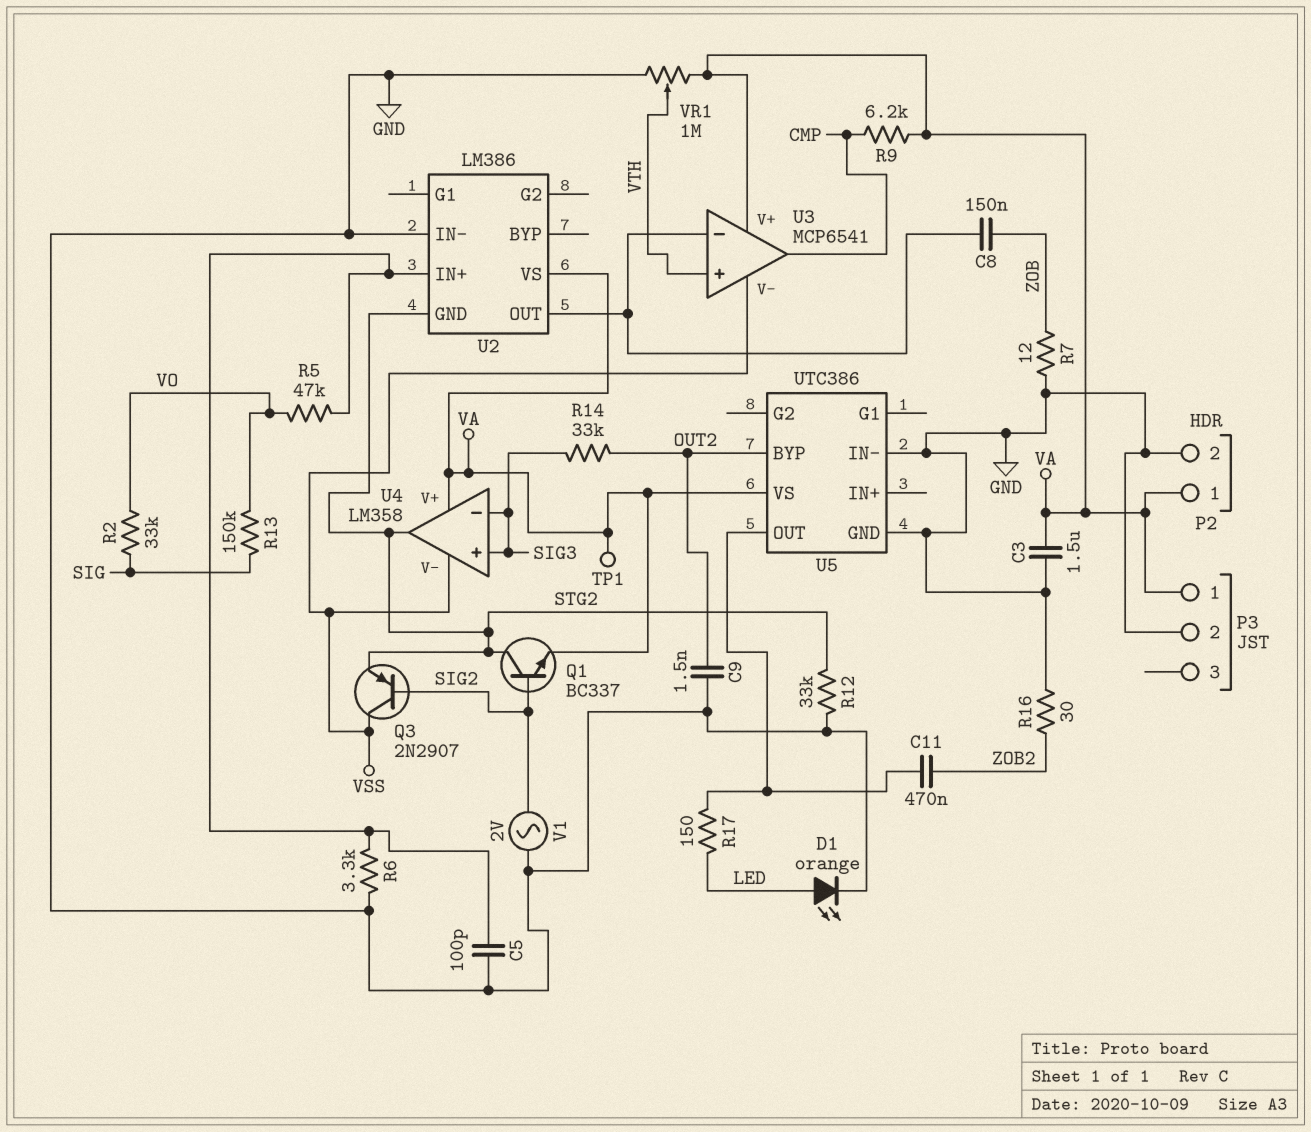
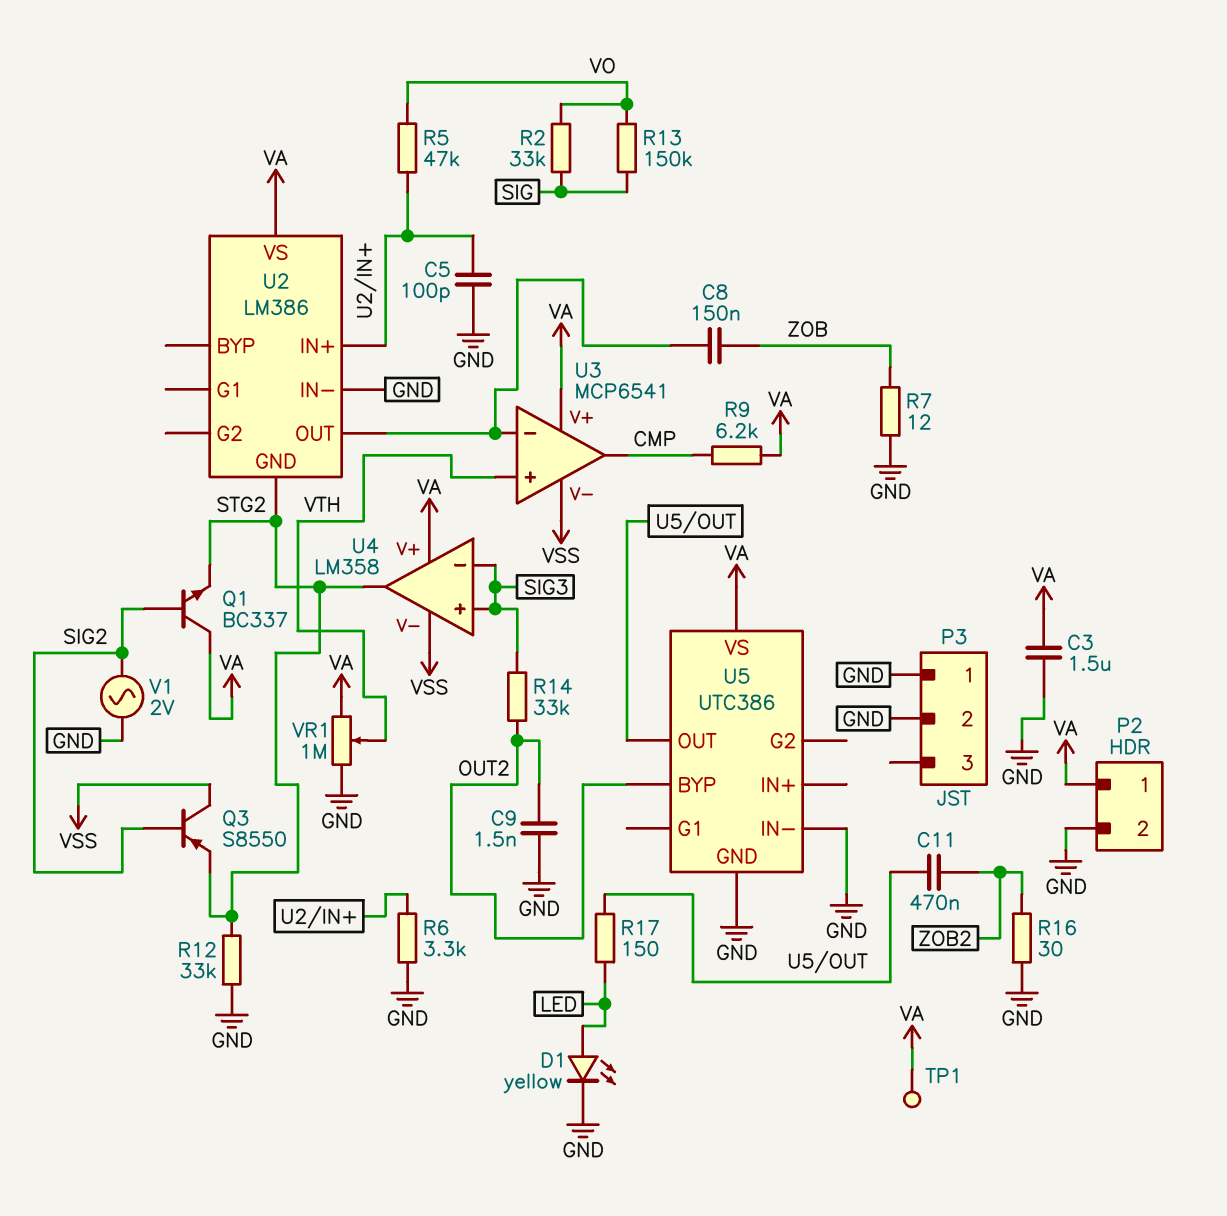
D1: LED orange (A LED, K GND) -> LED yellow (A LED, K GND)
P3 pin 1: VA -> GND
Q1: NPN BC337 (B SIG2, C STG2, E VA) -> NPN BC337 (B SIG2, C VA, E STG2)
Q3: PNP 2N2907 (B SIG2, C VSS, E STG2) -> PNP S8550 (B SIG2, C VSS, E STG2)

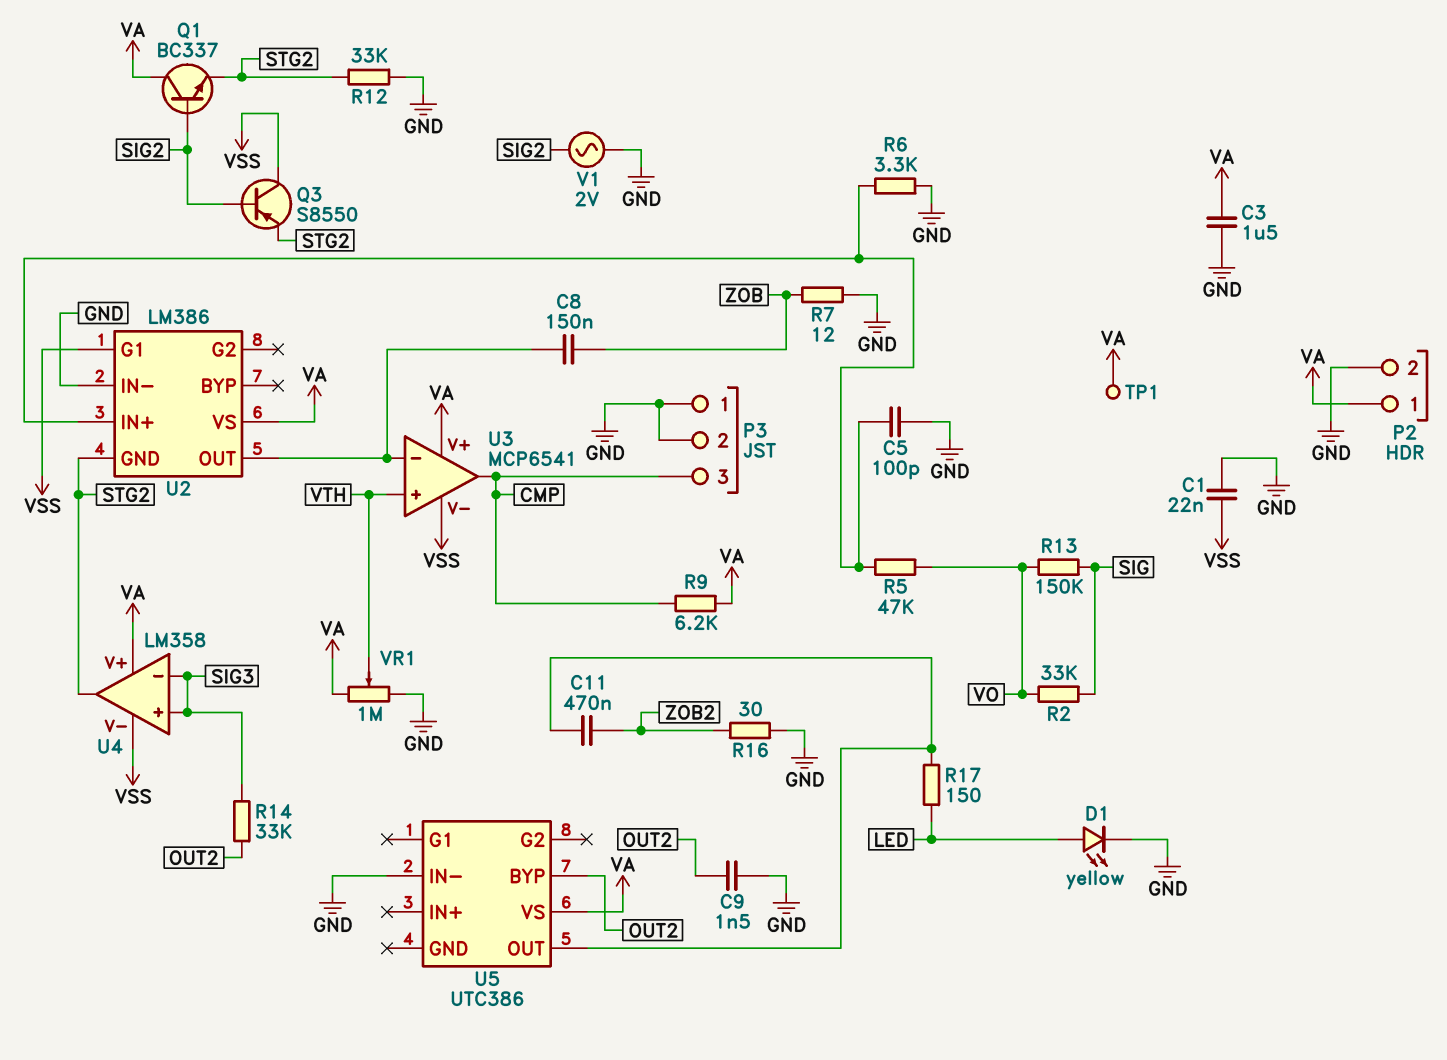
C1: none -> 22nF (GND, VSS)
P3 pin 3: none -> CMP
U2 pin G1: none -> VSS
U5 pin GND: GND -> none

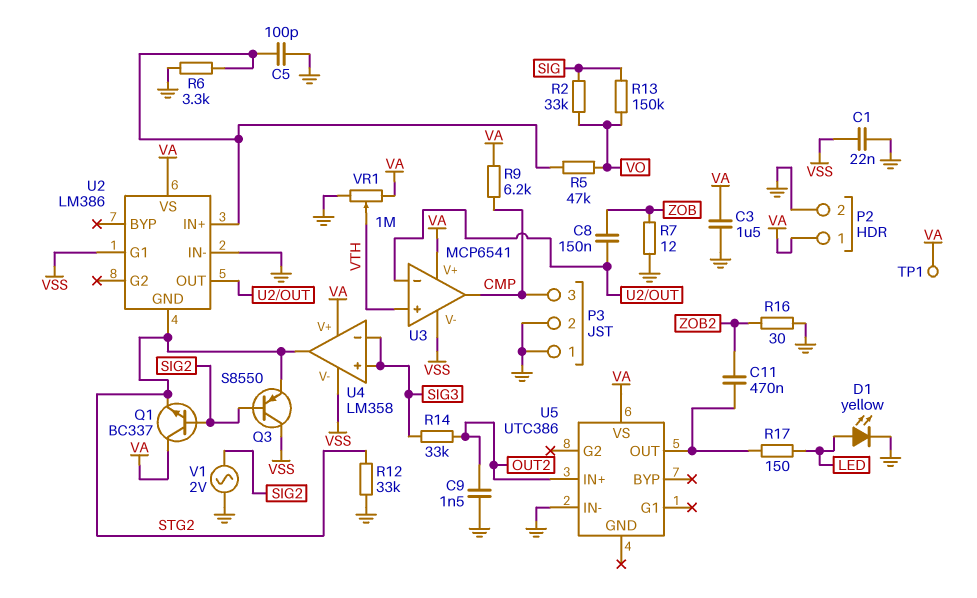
U5 pin BYP: OUT2 -> none
U5 pin IN+: none -> OUT2

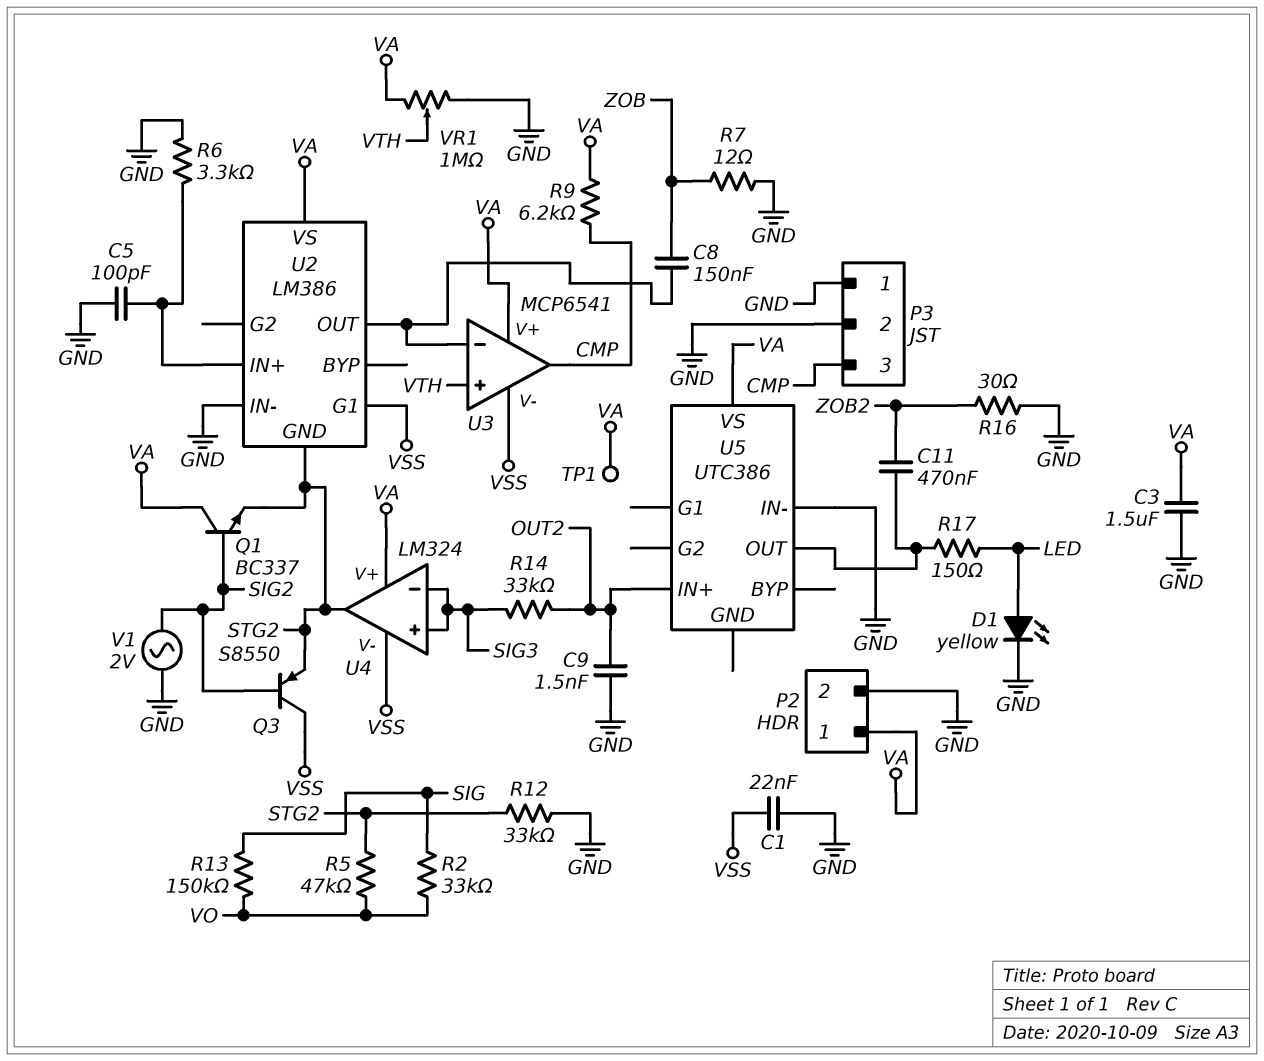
R5: 47k (U2/IN+, VO) -> 47k (STG2, VO)
U4: LM358 -> LM324

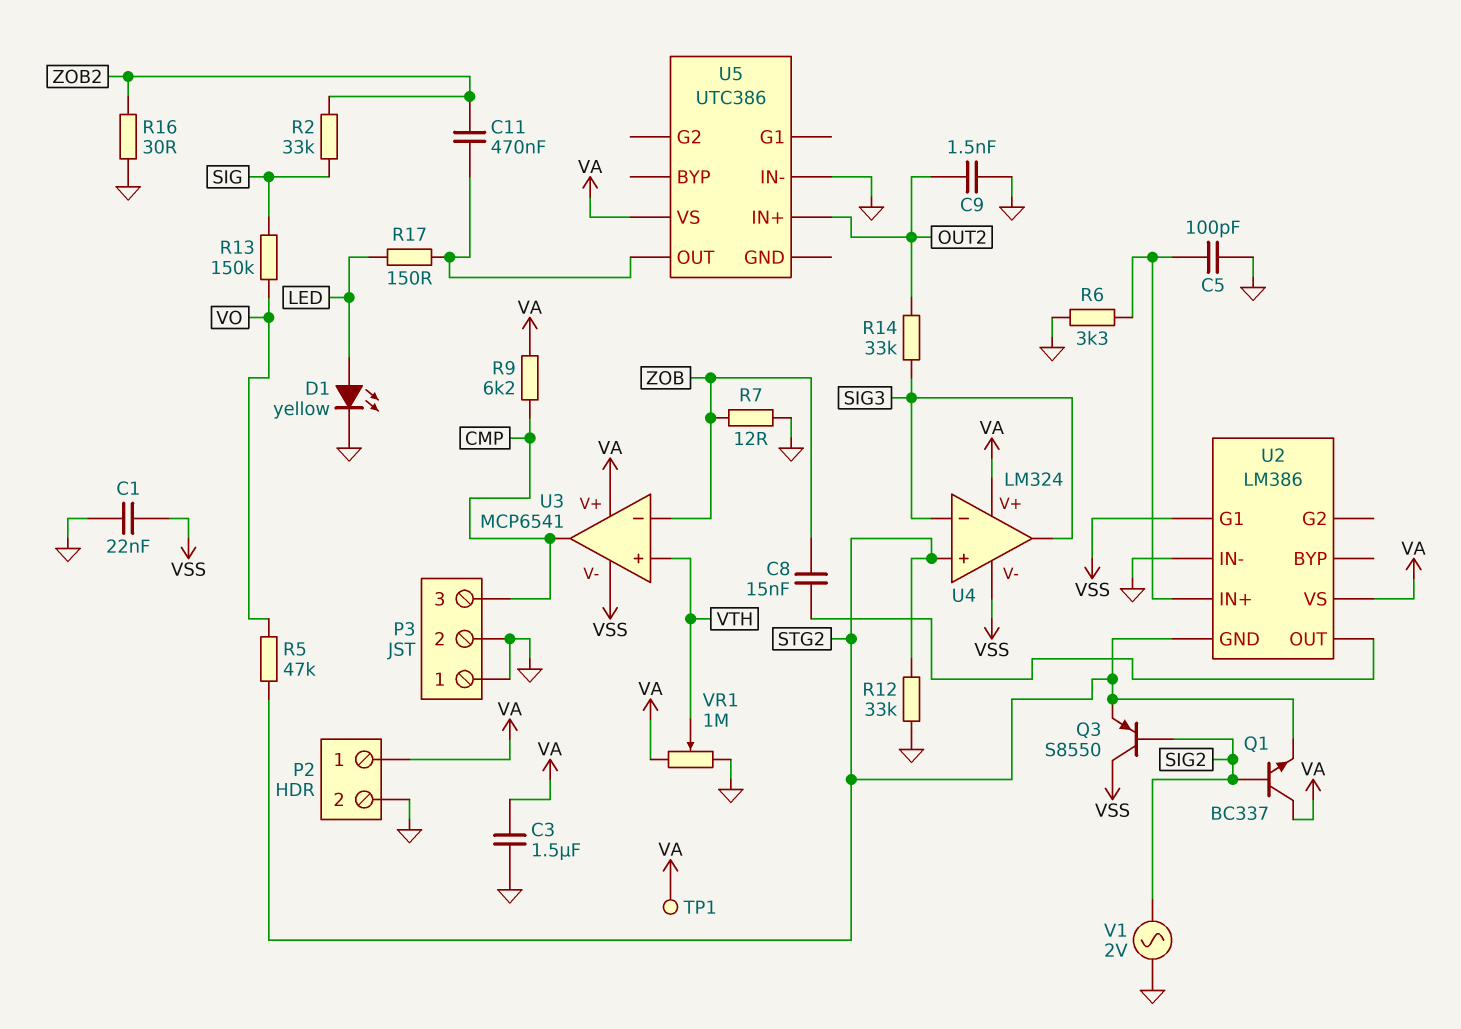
C8: 150nF (U2/OUT, ZOB) -> 15nF (U2/OUT, ZOB)
R2: 33k (SIG, VO) -> 33k (SIG, ZOB2)
U3 pin in-: U2/OUT -> ZOB
U4 pin in+: SIG3 -> STG2
U4 pin out: STG2 -> SIG3

